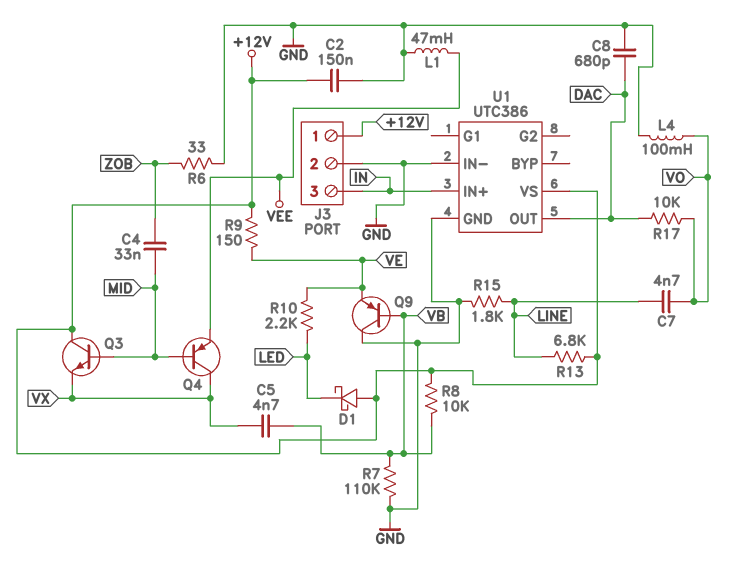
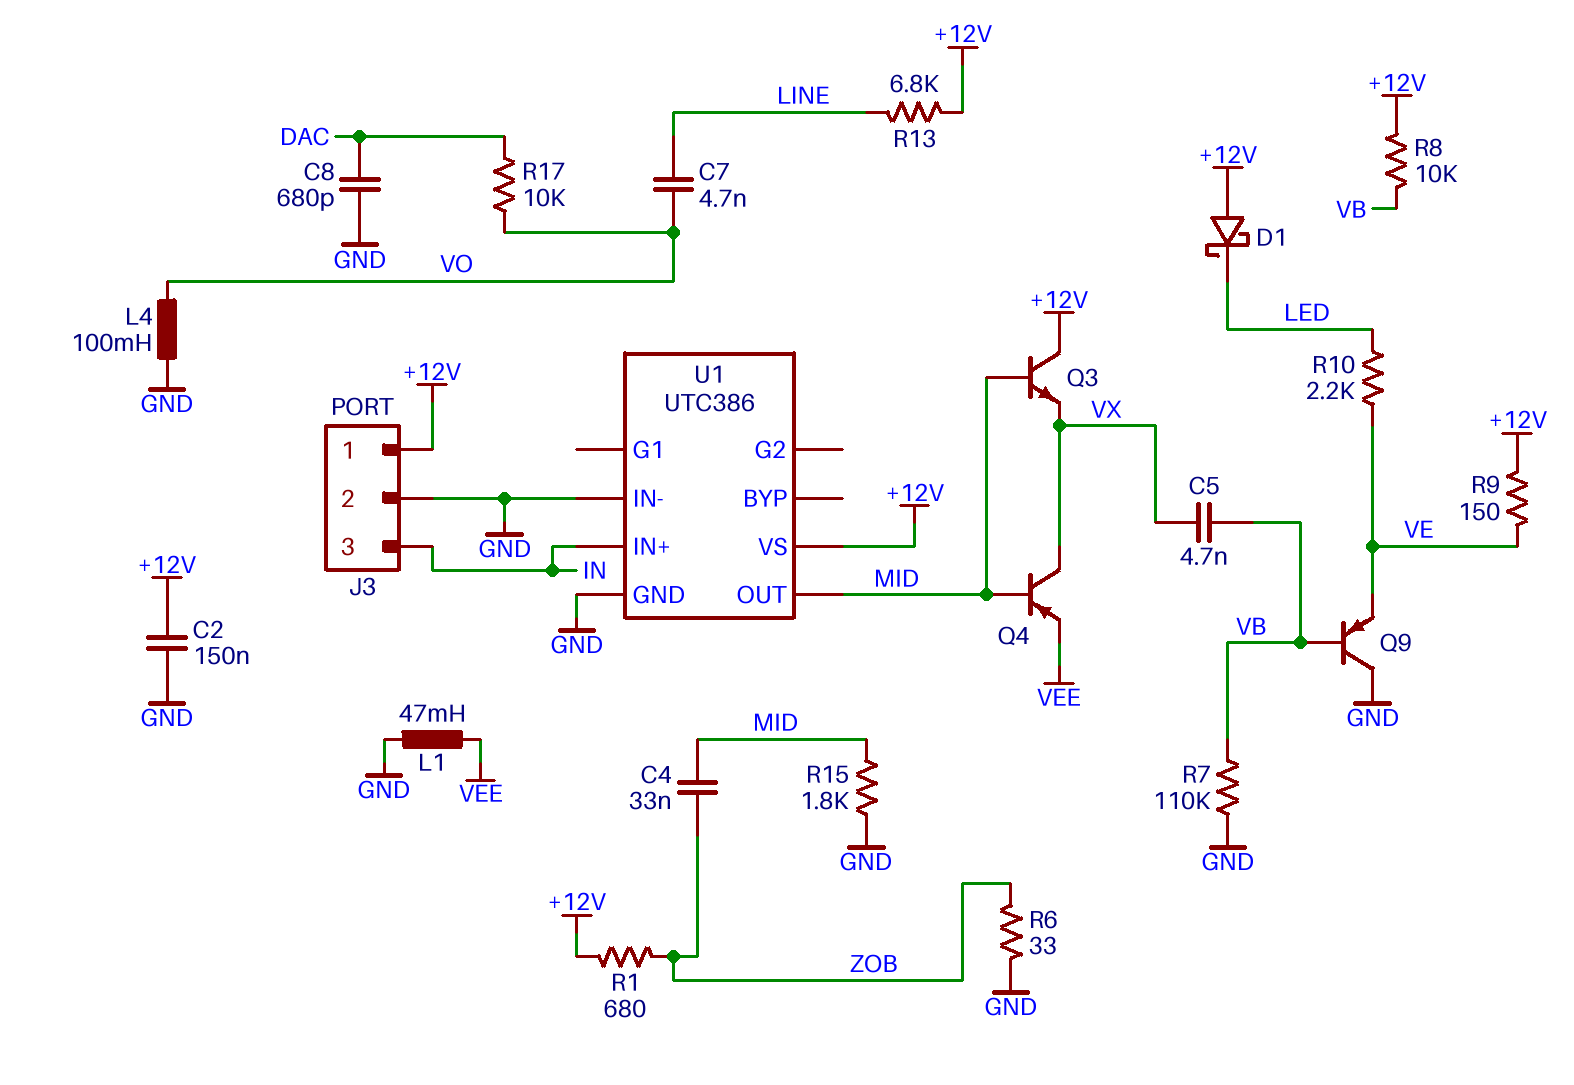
R1: none -> 680 (+12V, ZOB)
R15: 1.8k (GND, LINE) -> 1.8k (GND, MID)
U1 pin OUT: DAC -> MID

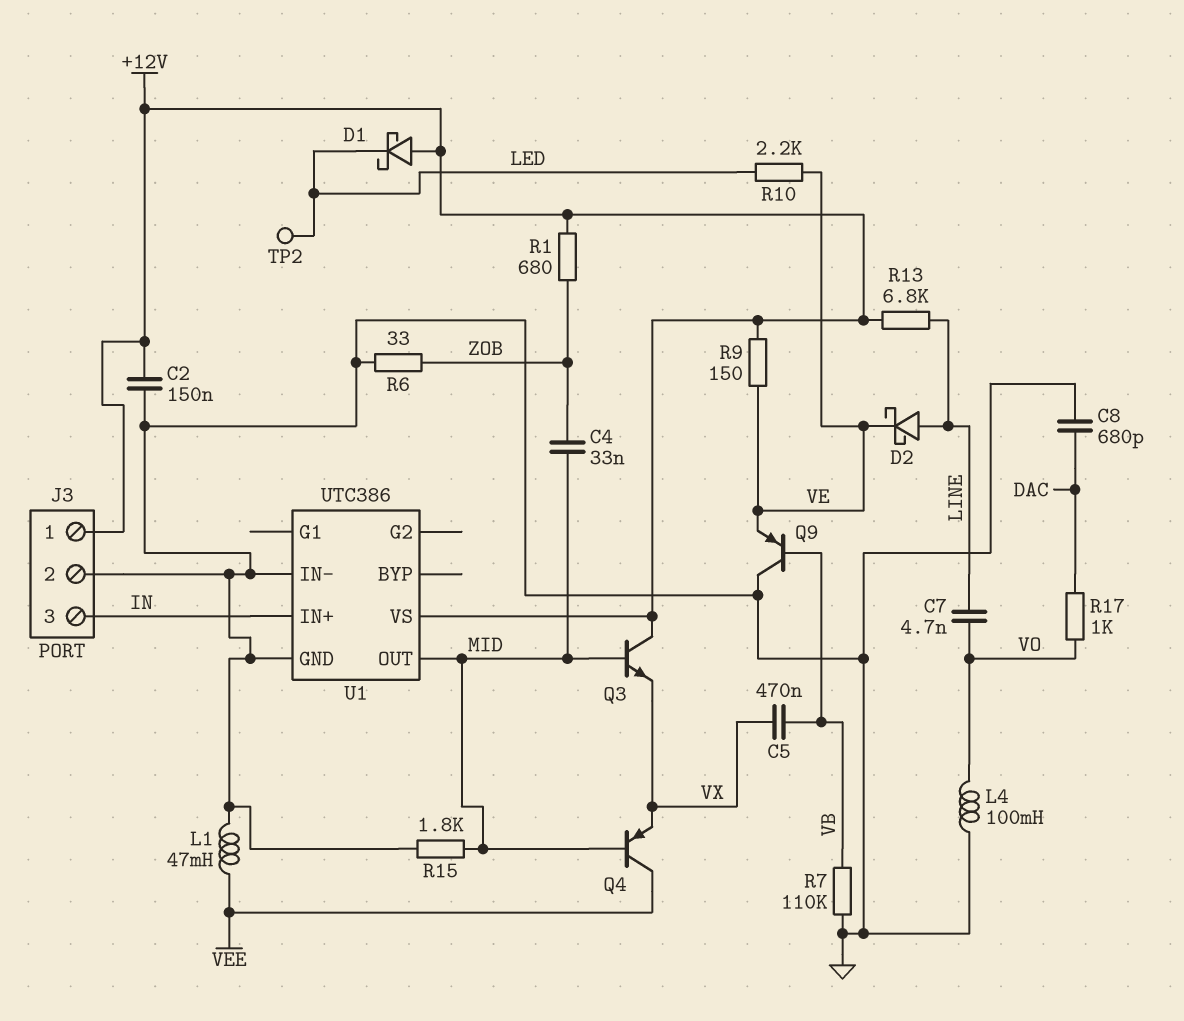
C5: 4.7nF (VB, VX) -> 470nF (VB, VX)
D2: none -> schottky (A LINE, K VE)
Q4: PNP (B MID, C VX, E VEE) -> PNP (B MID, C VEE, E VX)
R8: 10k (+12V, VB) -> none
R17: 10k (DAC, VO) -> 1k (DAC, VO)
TP2: none -> test point (LED)

